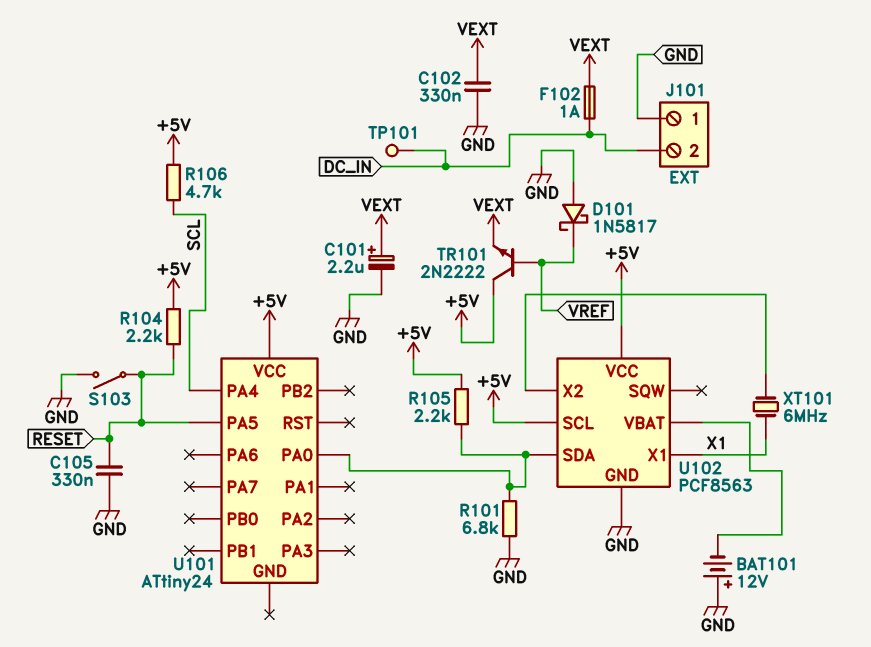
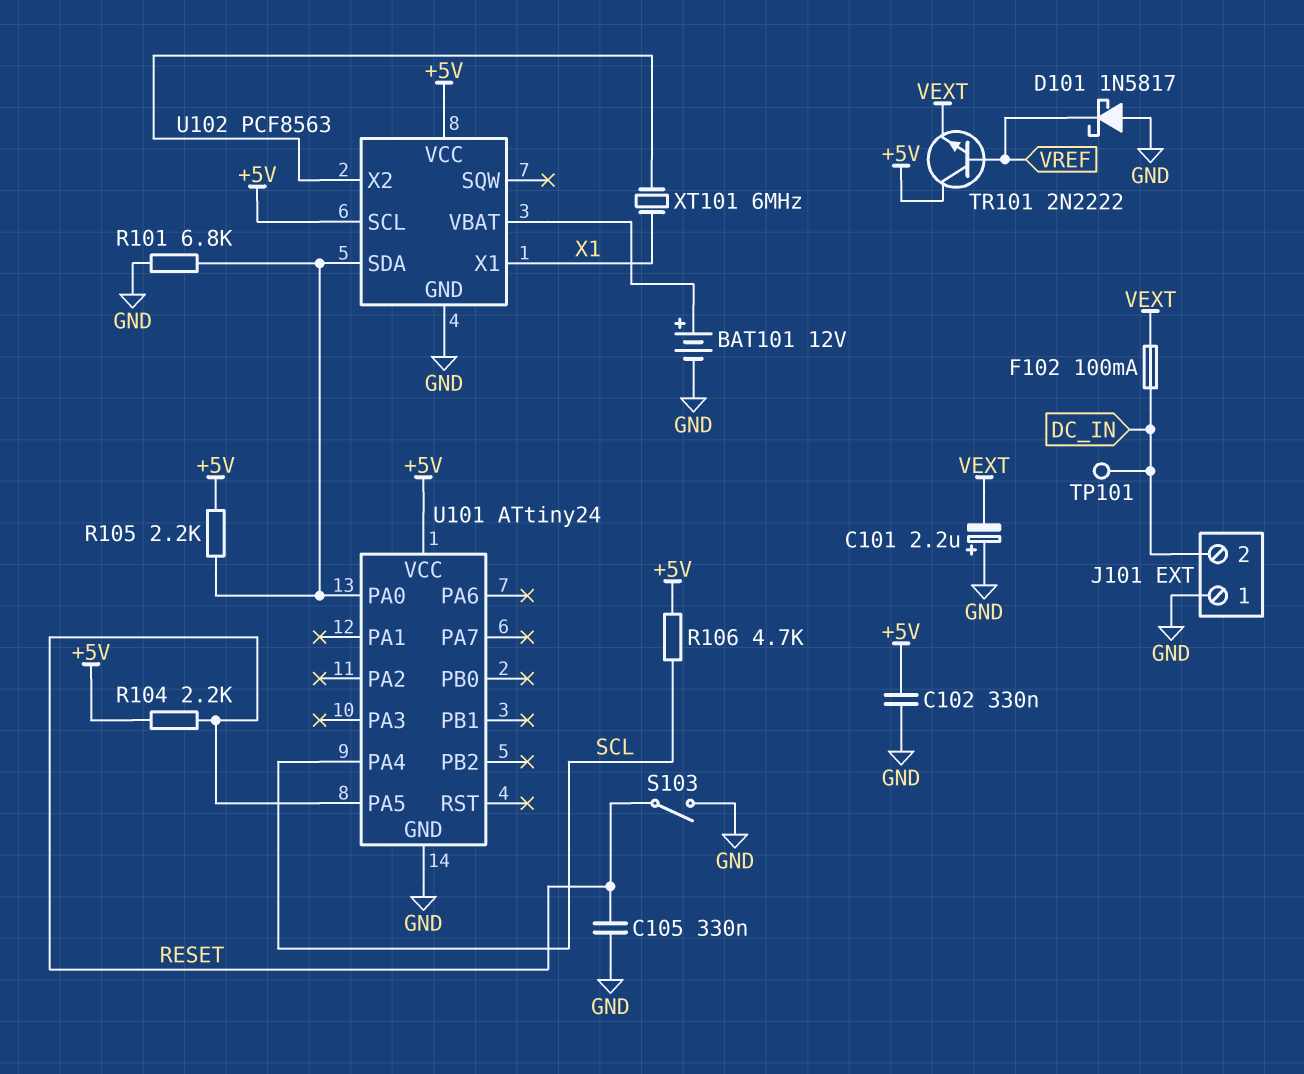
BAT101: 12V (plus GND, minus U102/VBAT) -> 12V (plus U102/VBAT, minus GND)
C101: 2.2uF (plus VEXT, minus GND) -> 2.2uF (plus GND, minus VEXT)
C102: 330nF (GND, VEXT) -> 330nF (+5V, GND)
F102: 1A (DC_IN, VEXT) -> 100mA (DC_IN, VEXT)
U101 pin GND: none -> GND

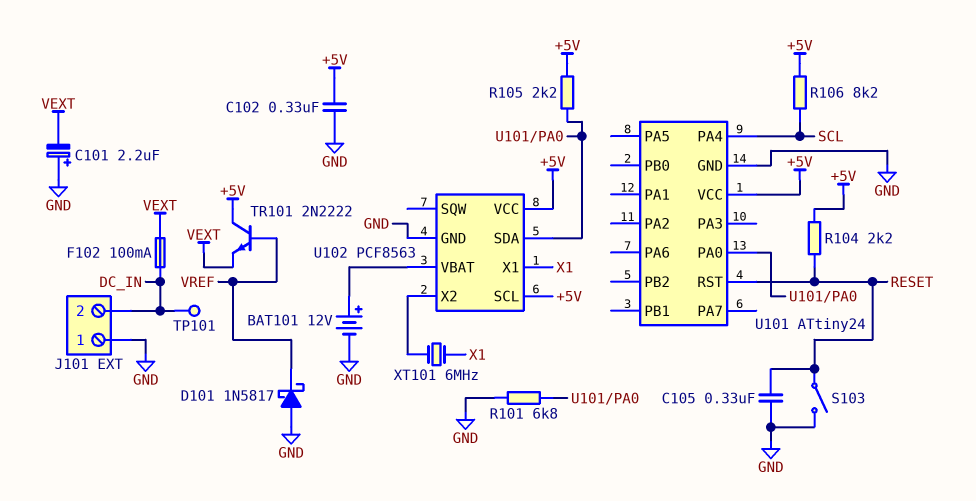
R106: 4.7k (+5V, SCL) -> 8.2k (+5V, SCL)
U101 pin PA5: RESET -> none
U101 pin RST: none -> RESET

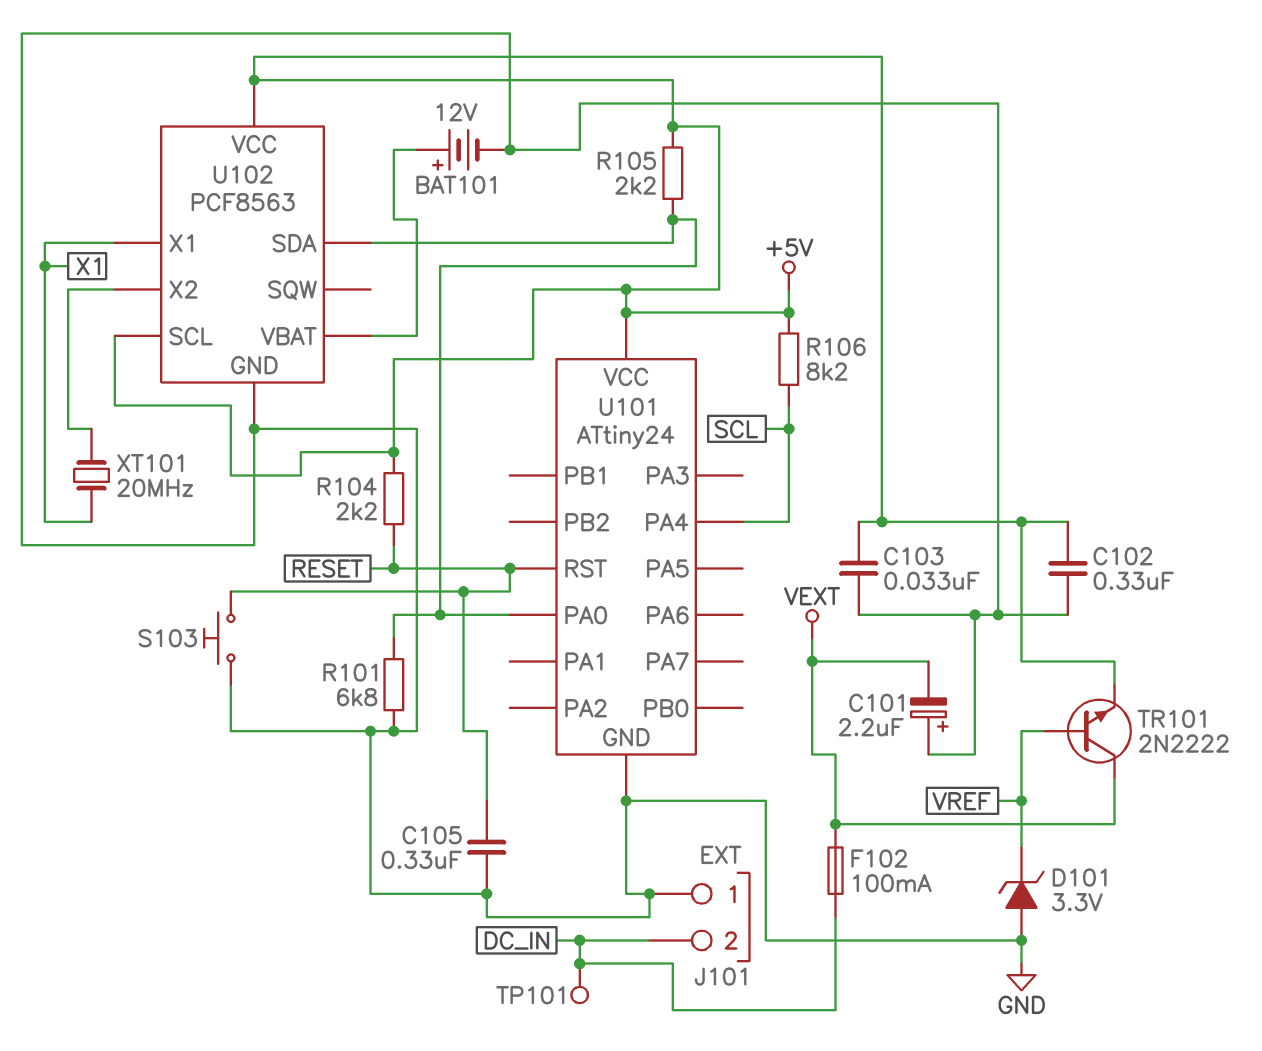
C103: none -> 33nF (+5V, GND)
D101: schottky 1N5817 (A GND, K VREF) -> zener 3.3V (A GND, K VREF)
S103: switch (GND, RESET) -> button (GND, RESET)
TR101: NPN 2N2222 (B VREF, C +5V, E VEXT) -> NPN 2N2222 (B VREF, C VEXT, E +5V)
XT101: 6MHz (U102/X2, X1) -> 20MHz (U102/X2, X1)

